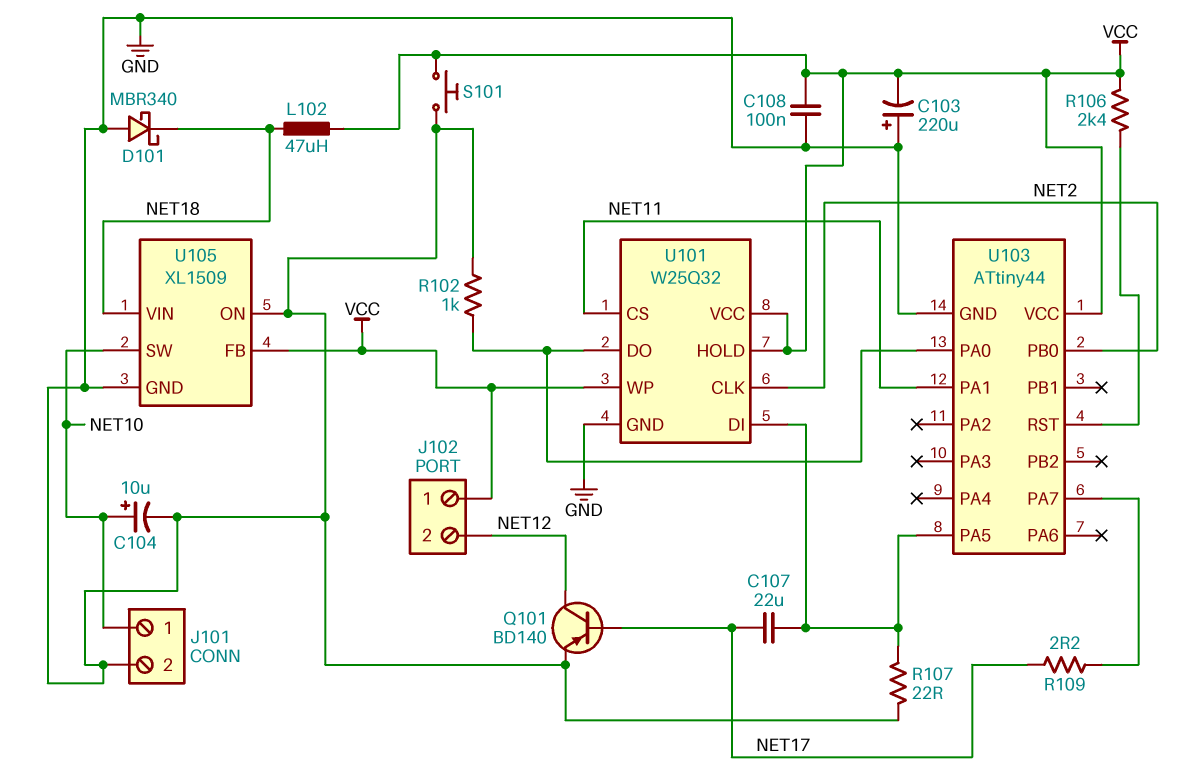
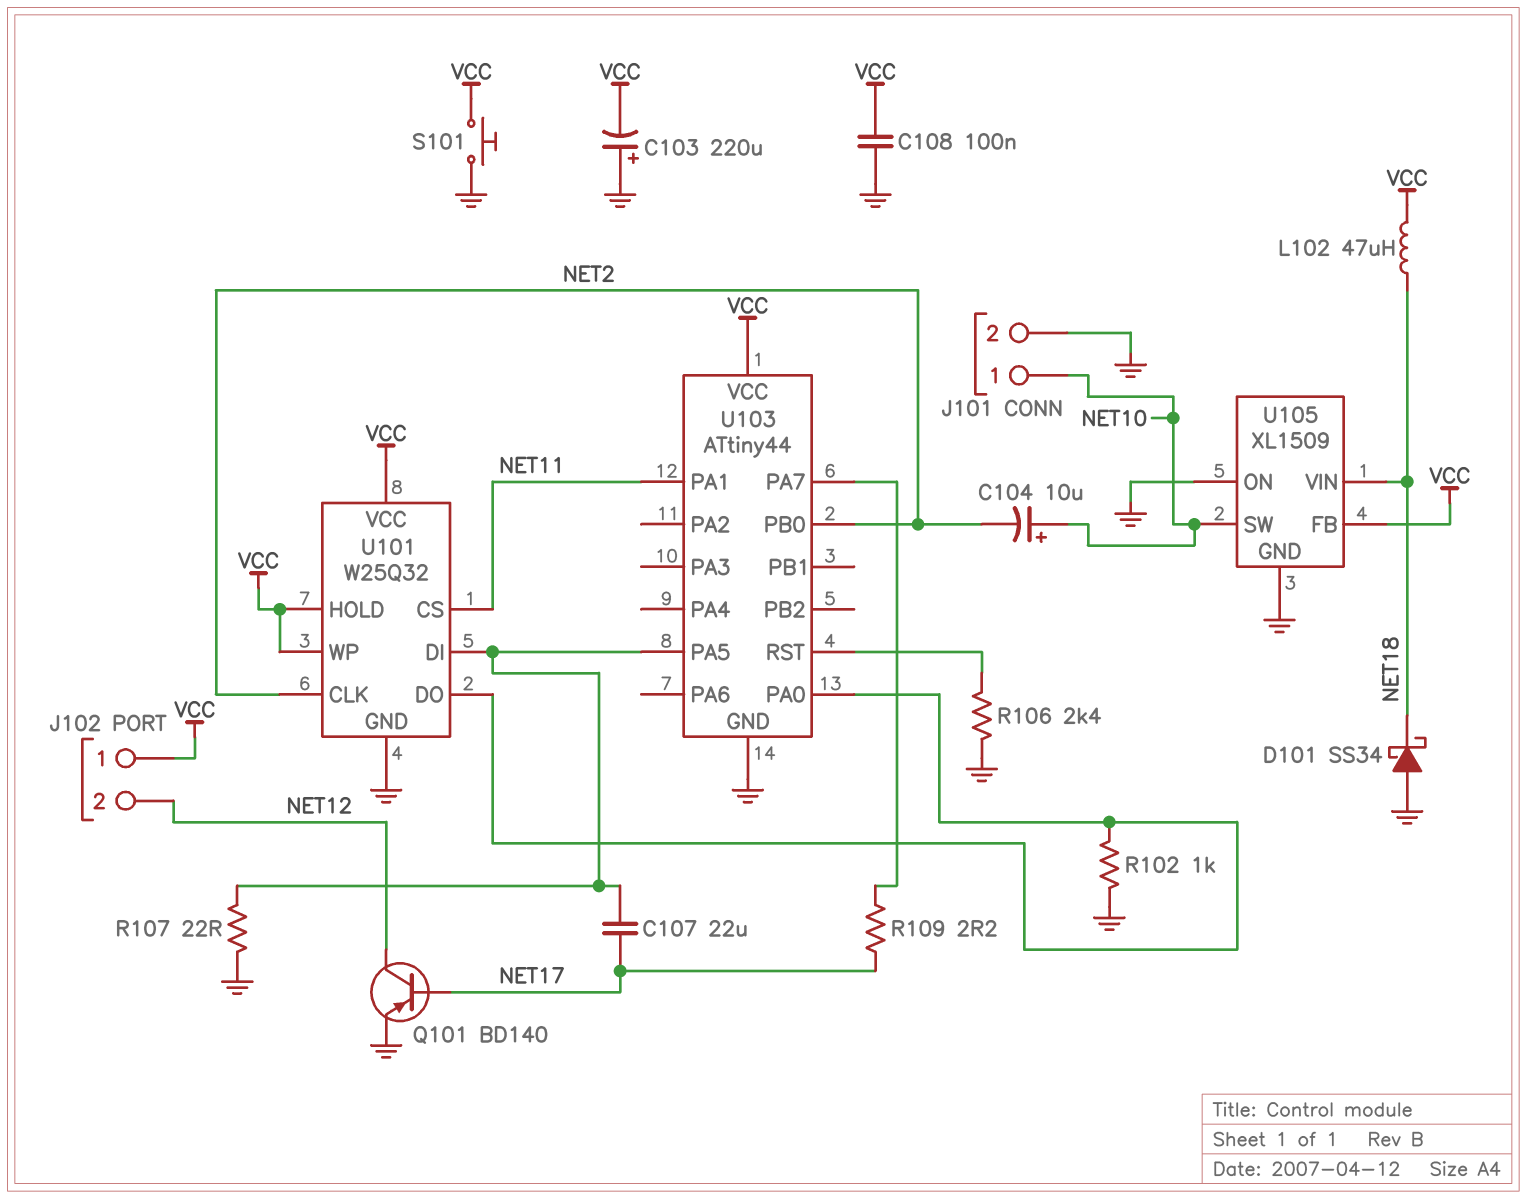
C104: 10uF (plus NET10, minus GND) -> 10uF (plus NET10, minus NET2)
D101: schottky MBR340 (A GND, K NET18) -> schottky SS34 (A GND, K NET18)
R106: 2.4k (U103/RST, VCC) -> 2.4k (GND, U103/RST)

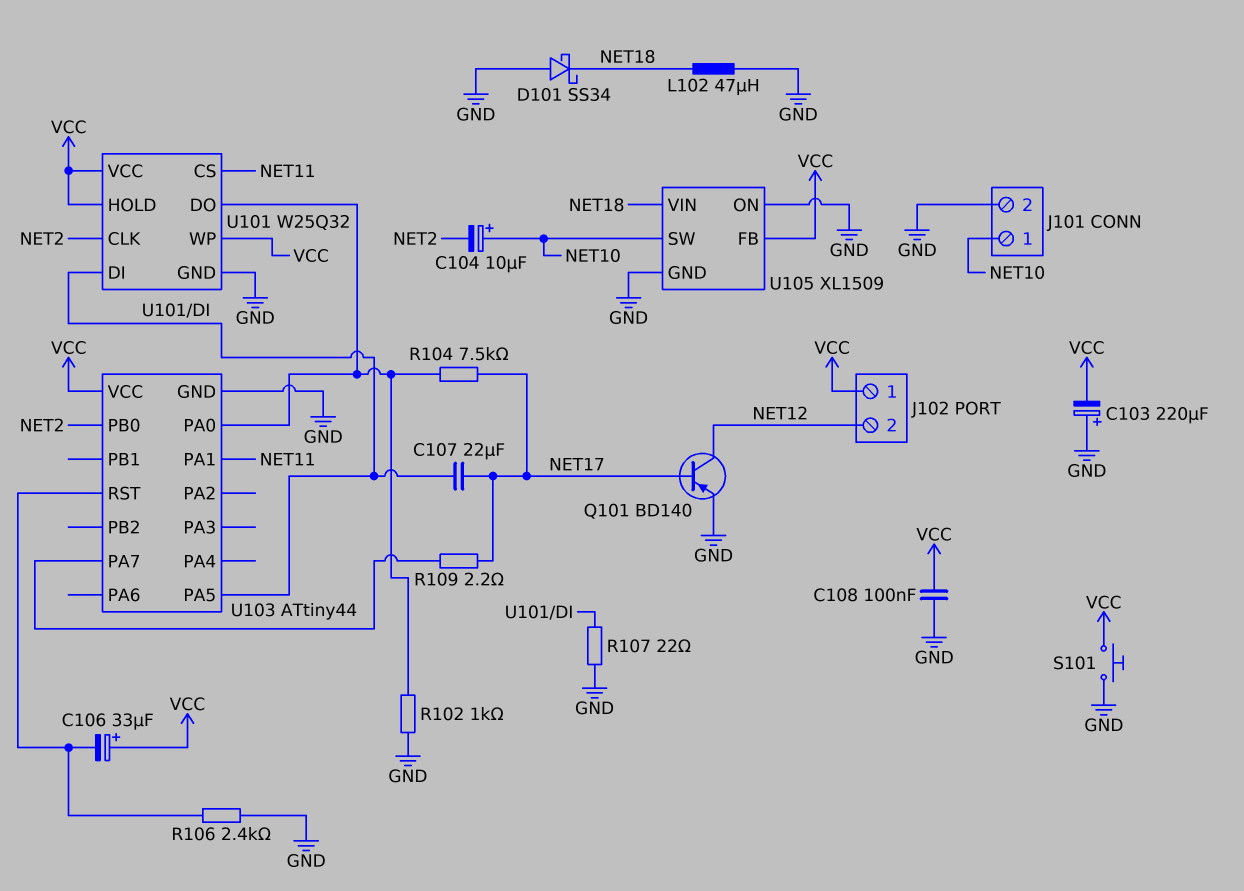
C106: none -> 33uF (plus VCC, minus U103/RST)
L102: 47uH (NET18, VCC) -> 47uH (GND, NET18)
R104: none -> 7.5k (NET17, U101/DO)

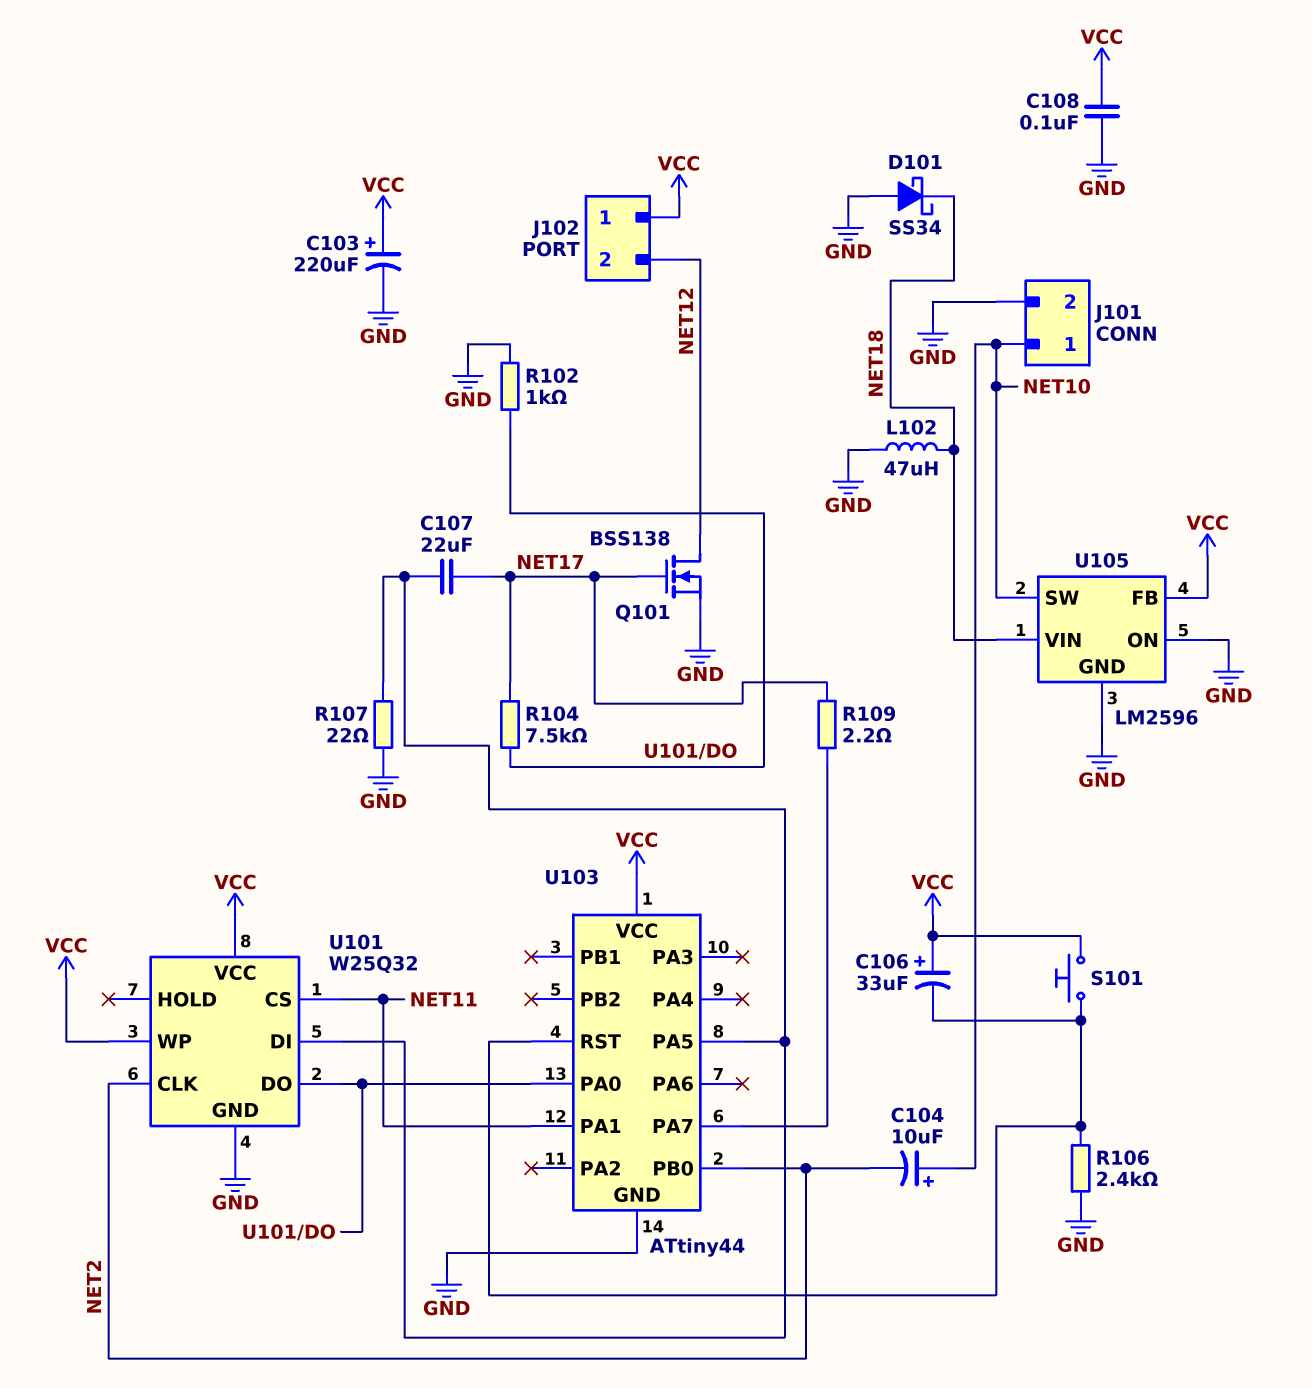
C103: 220uF (plus GND, minus VCC) -> 220uF (plus VCC, minus GND)
Q101: PNP BD140 (B NET17, C NET12, E GND) -> NMOS BSS138 (G NET17, D NET12, S GND)
S101: button (GND, VCC) -> button (U103/RST, VCC)
U101 pin HOLD: VCC -> none
U105: XL1509 -> LM2596

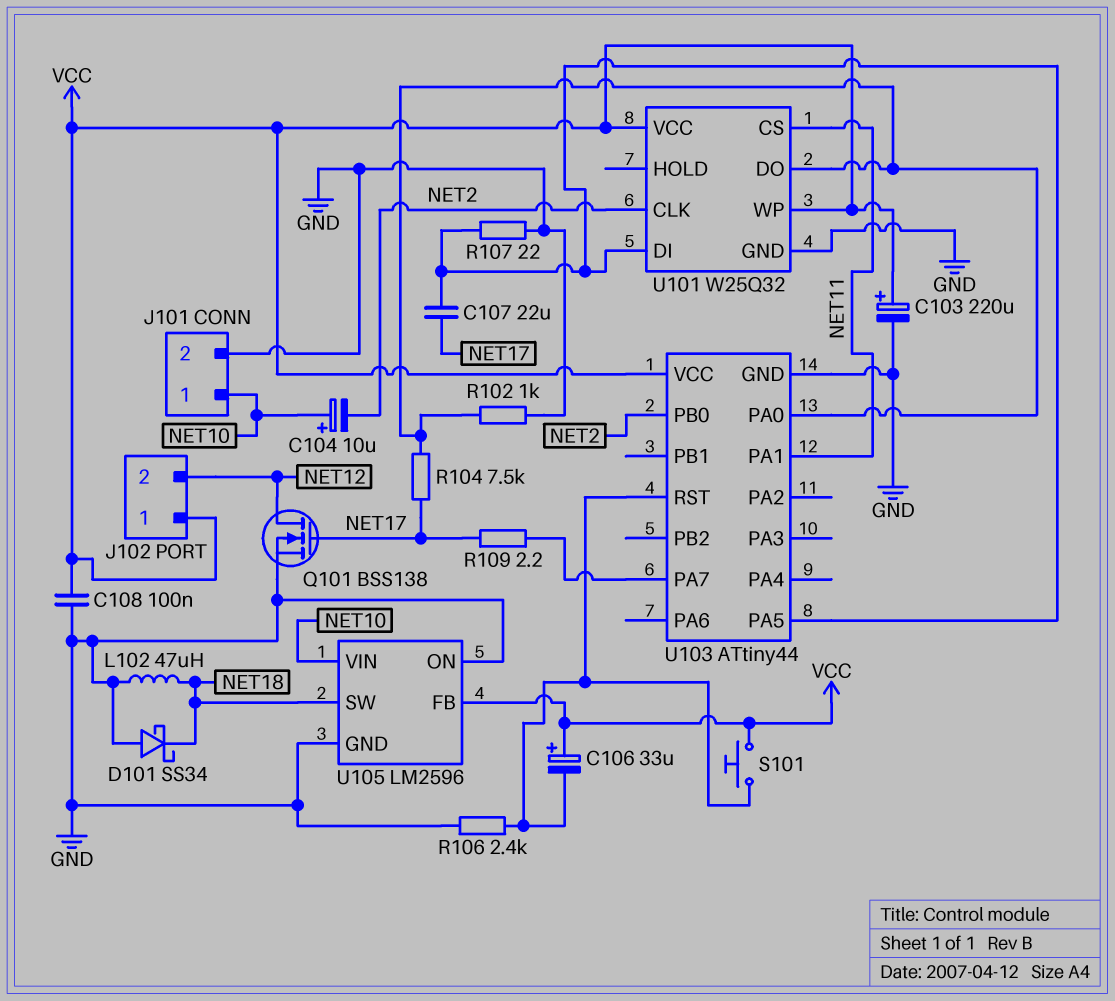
U105 pin SW: NET10 -> NET18
U105 pin VIN: NET18 -> NET10

